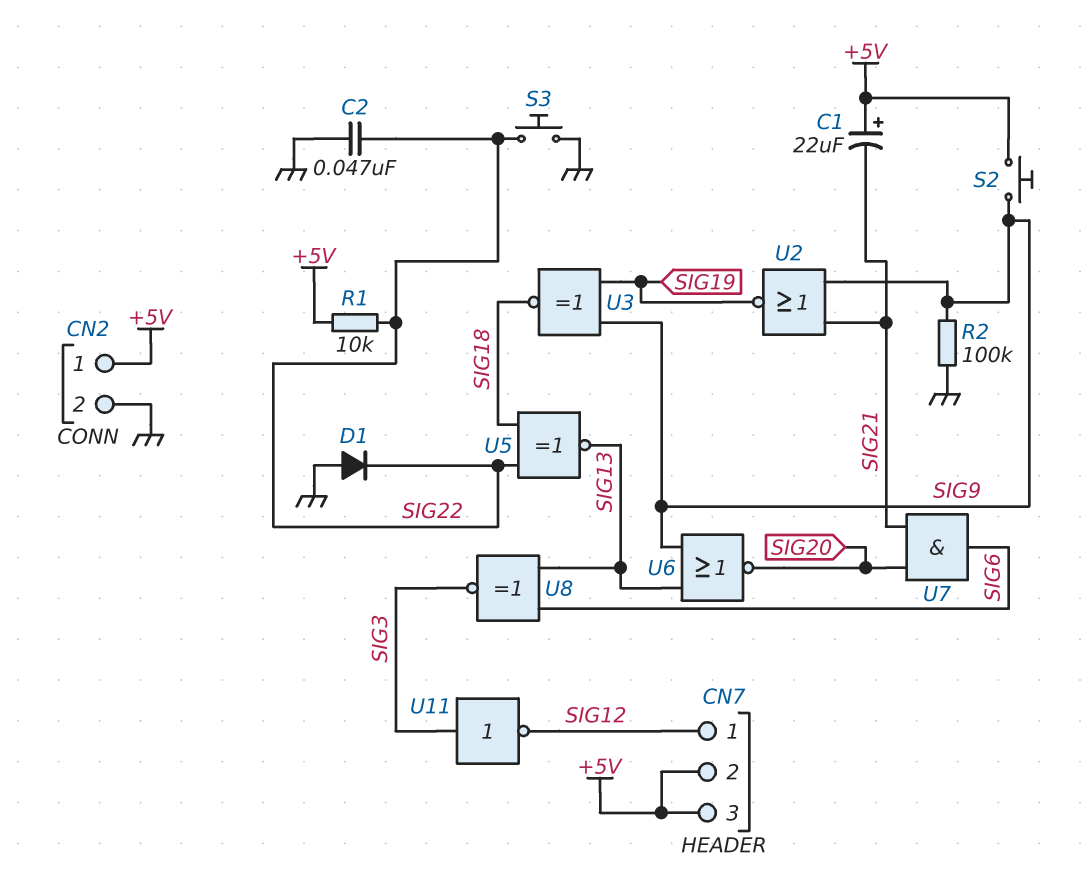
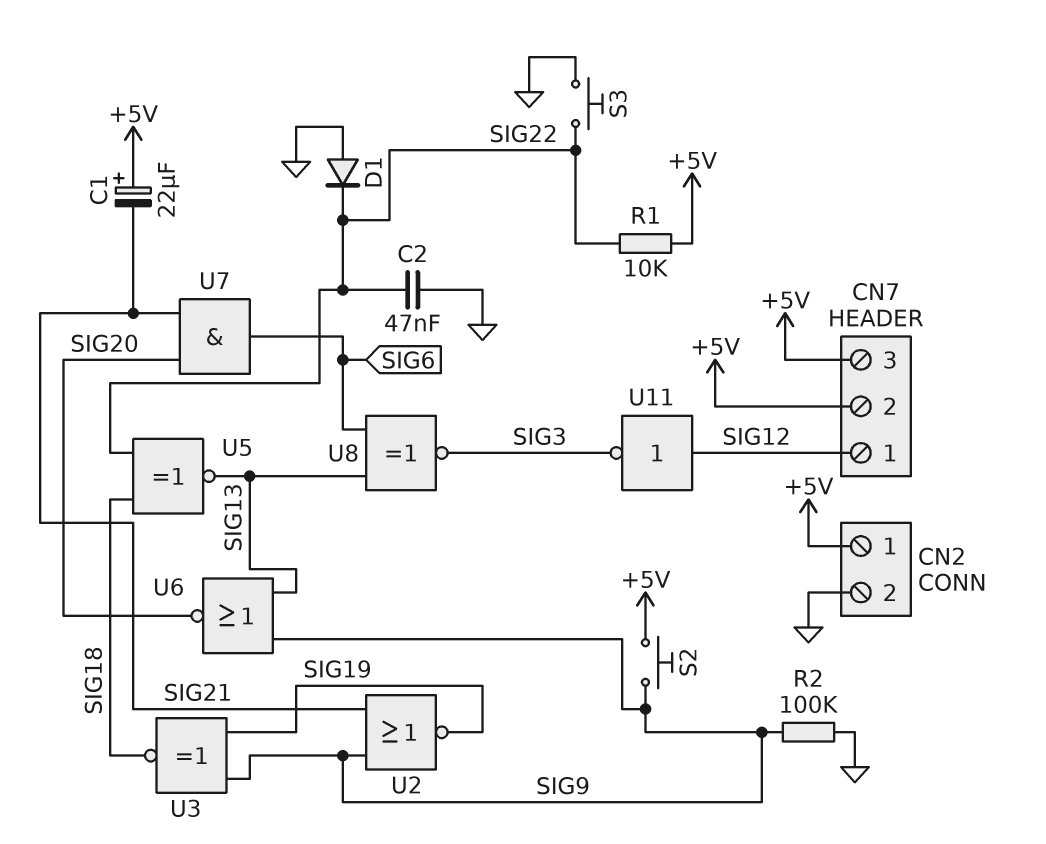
U11: NOT (in SIG3, out SIG12) -> NOT (in SIG12, out SIG3)

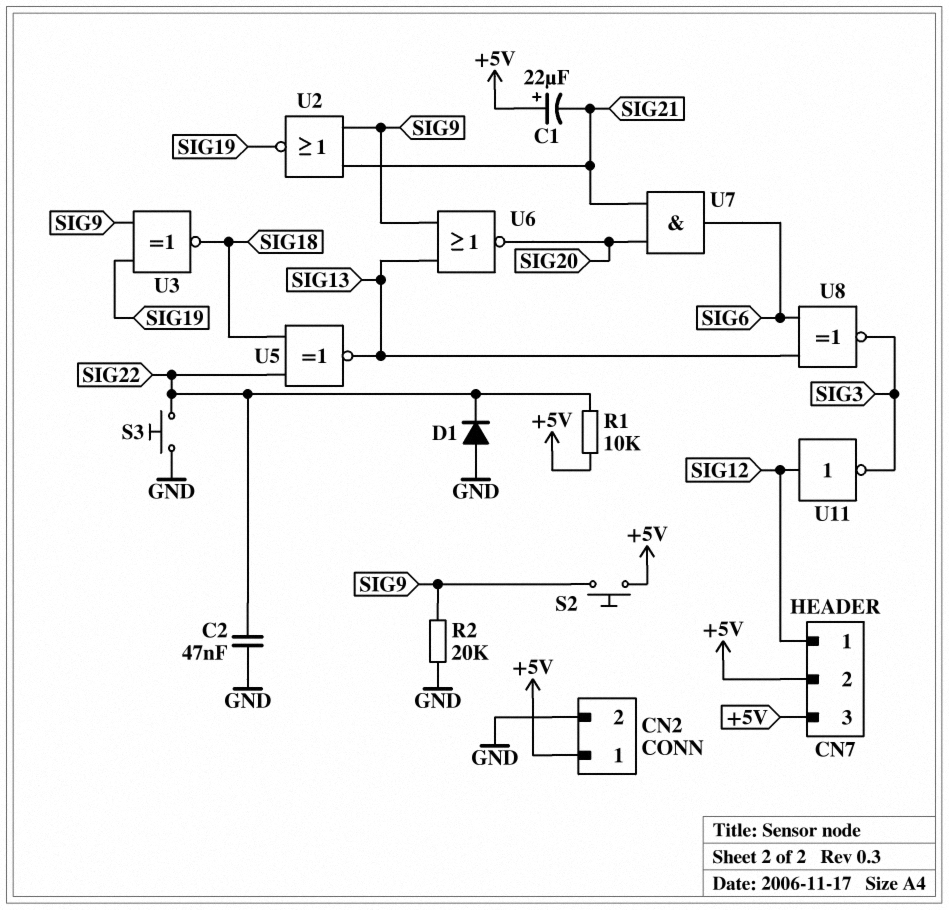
R2: 100k (GND, SIG9) -> 20k (GND, SIG9)

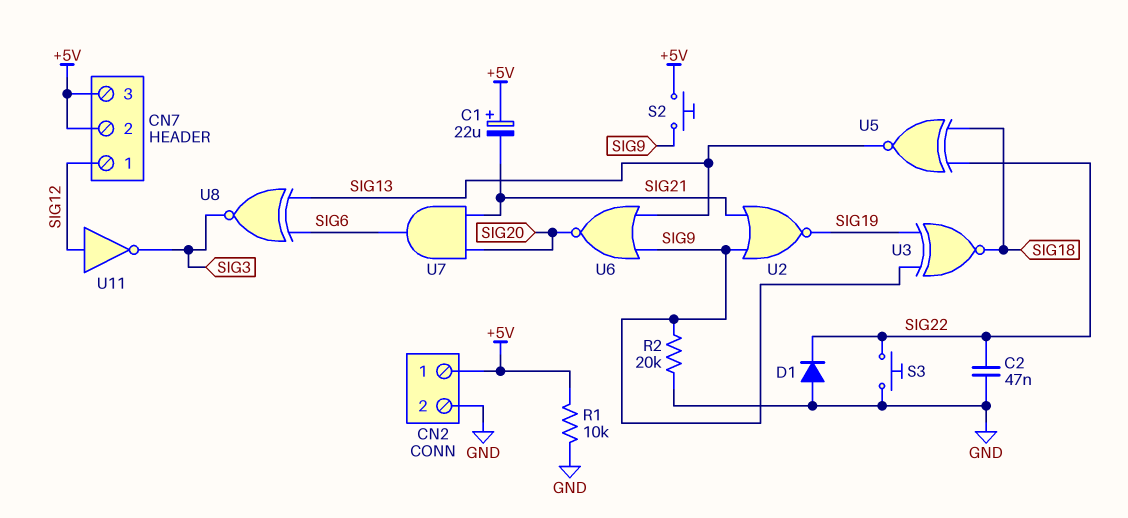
R1: 10k (+5V, SIG22) -> 10k (+5V, GND)

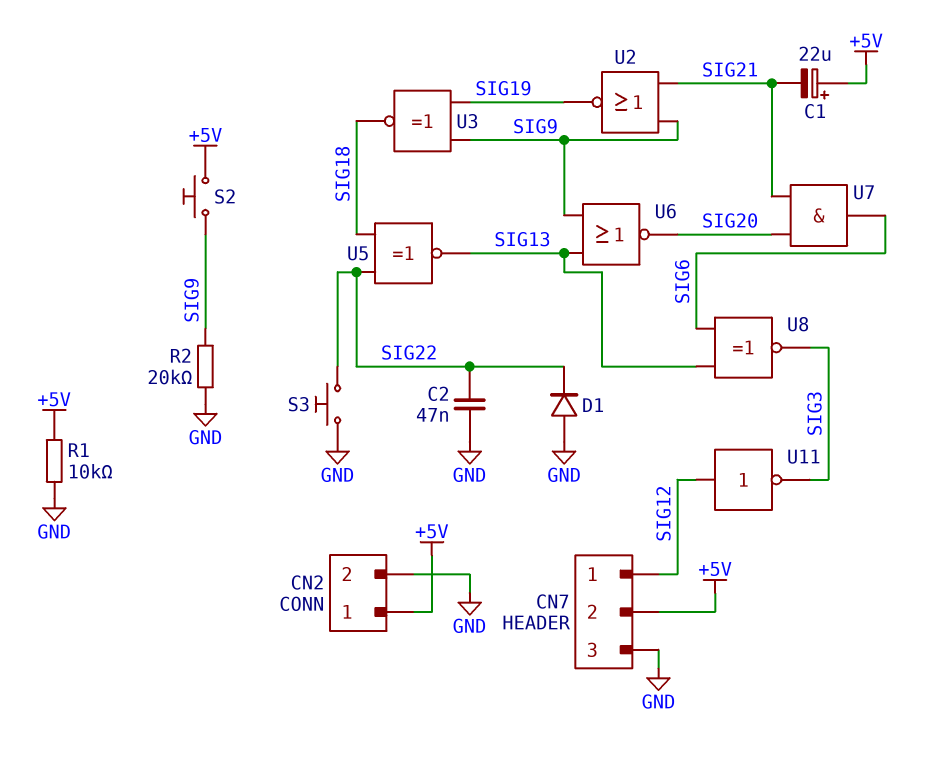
CN7 pin 3: +5V -> GND

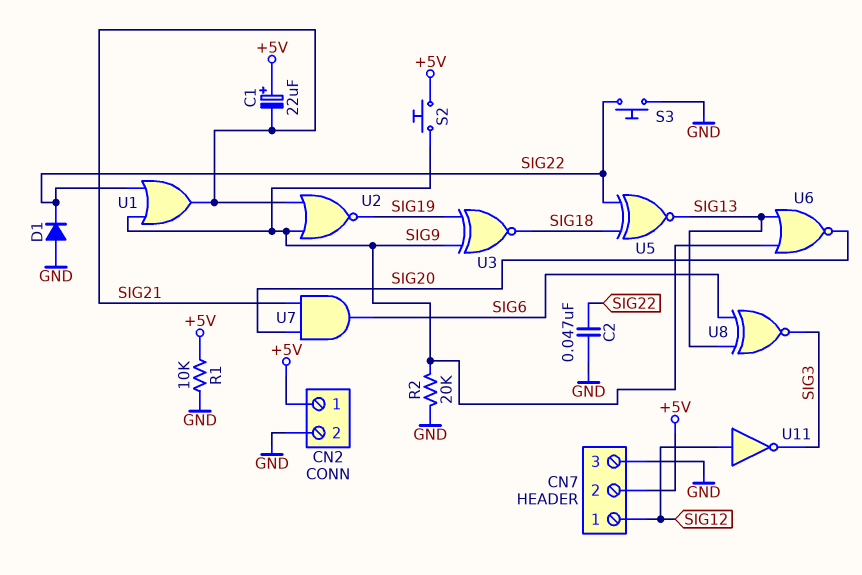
U1: none -> OR (in SIG9, in SIG22, out SIG21)

